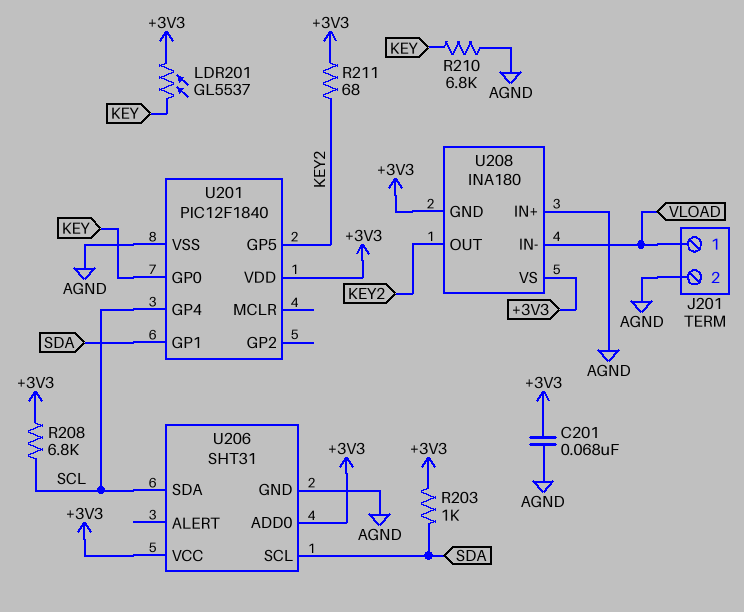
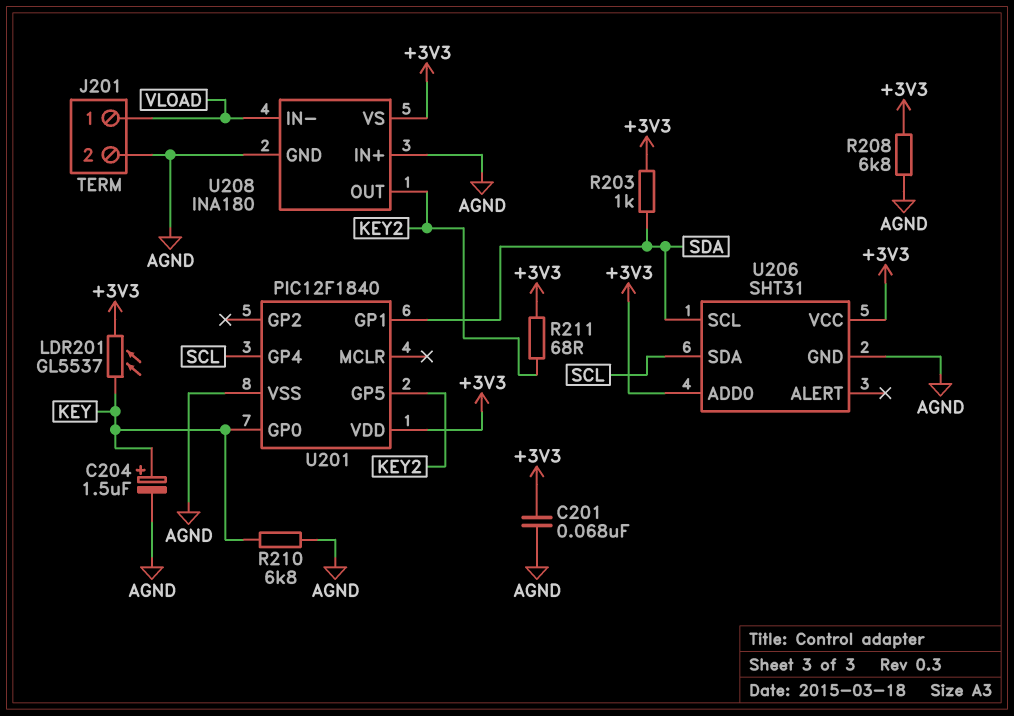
C204: none -> 1.5uF (plus KEY, minus AGND)
R208: 6.8k (+3V3, SCL) -> 6.8k (+3V3, AGND)
U208 pin GND: +3V3 -> AGND

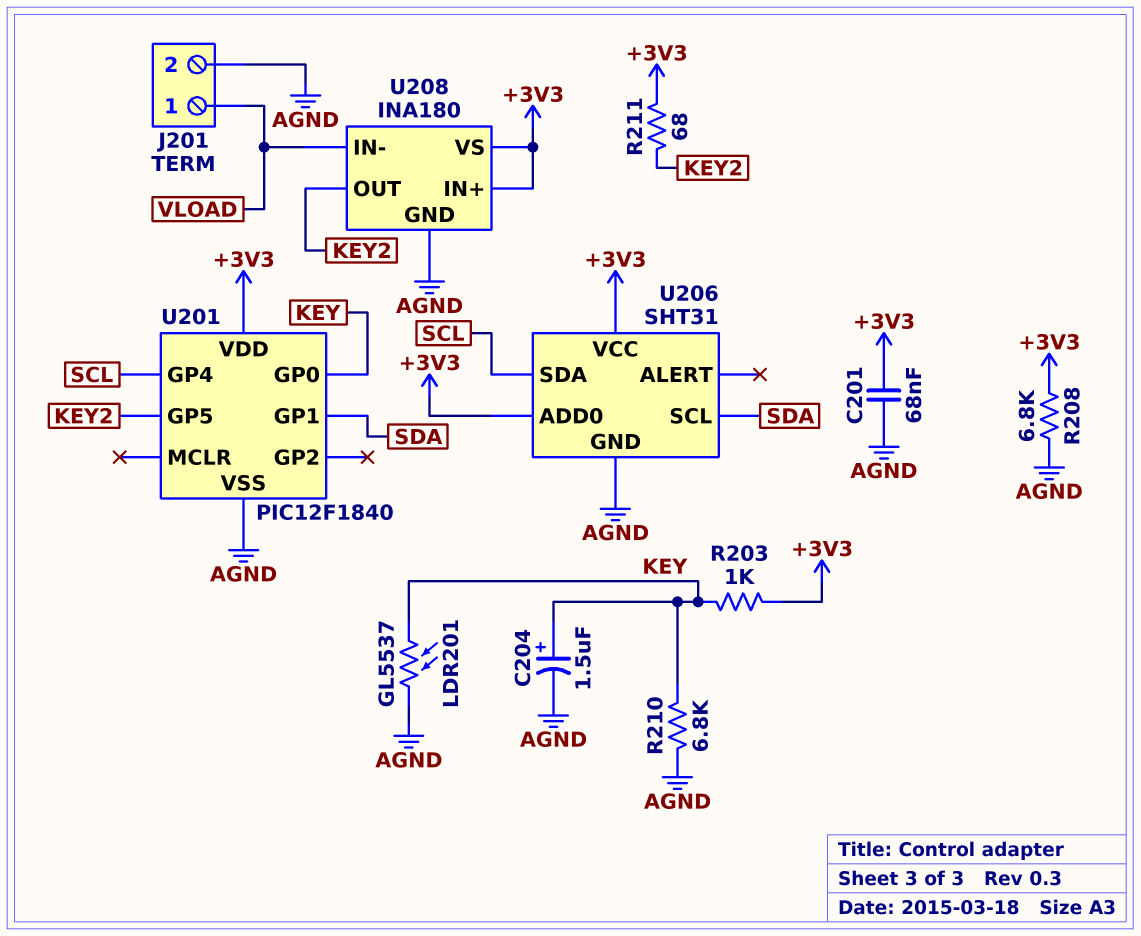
LDR201: GL5537 (+3V3, KEY) -> GL5537 (AGND, KEY)
R203: 1k (+3V3, SDA) -> 1k (+3V3, KEY)
U208 pin IN+: AGND -> +3V3

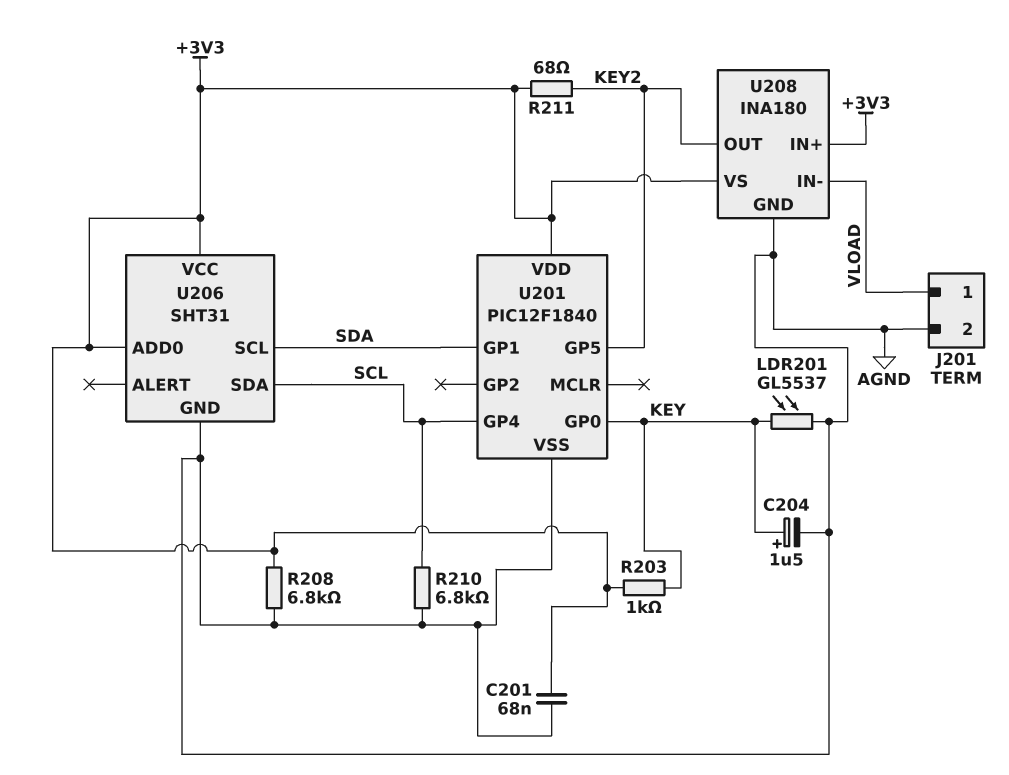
R210: 6.8k (AGND, KEY) -> 6.8k (AGND, SCL)

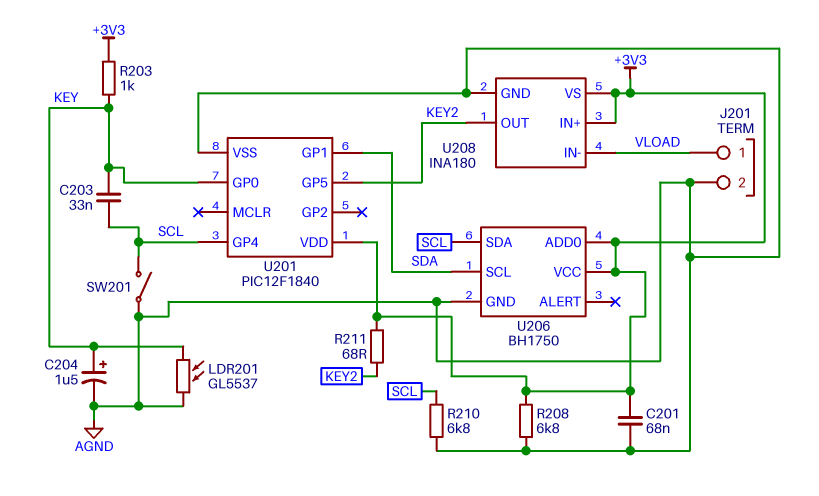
C203: none -> 33nF (KEY, SCL)
SW201: none -> switch (AGND, SCL)
U206: SHT31 -> BH1750

